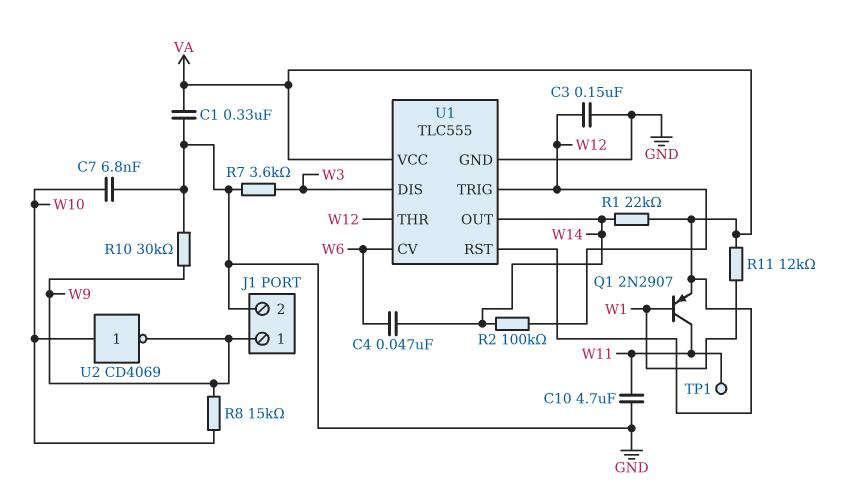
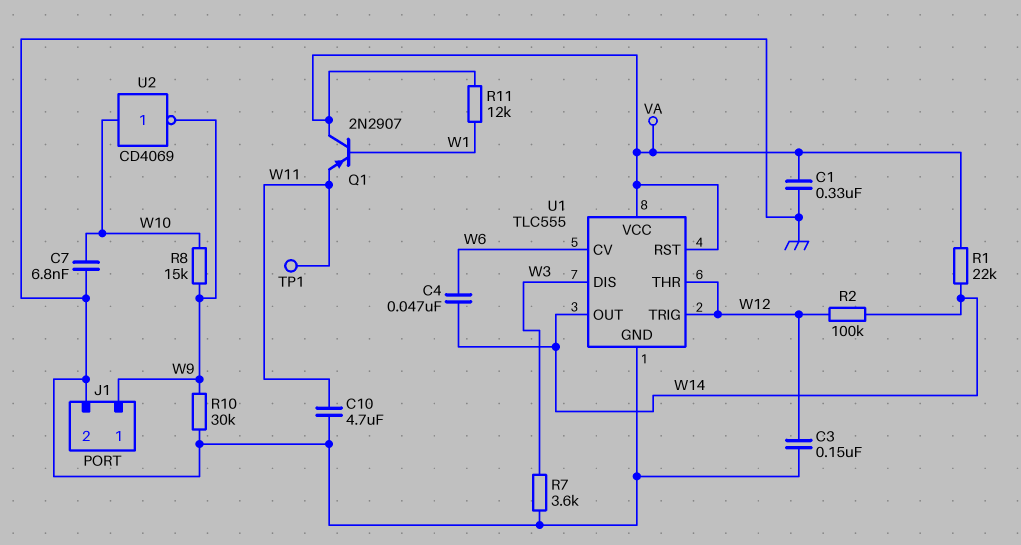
Q1: PNP 2N2907 (B W1, C W11, E VA) -> PNP 2N2907 (B W1, C VA, E W11)

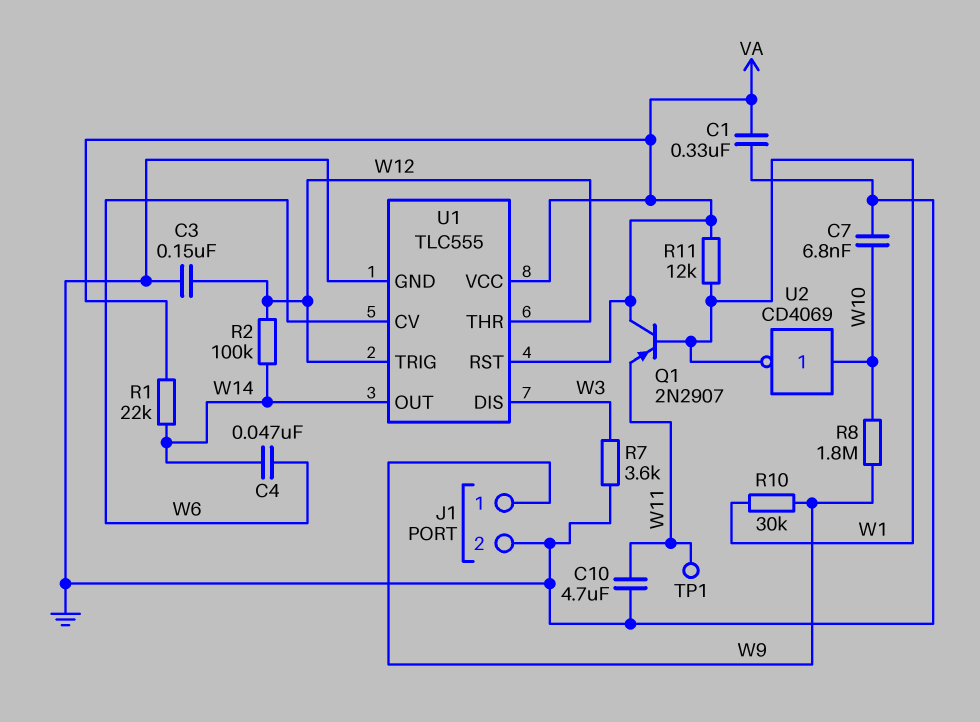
R8: 15k (W9, W10) -> 1.8M (W9, W10)
R10: 30k (GND, W9) -> 30k (W1, W9)
U2: NOT CD4069 (in W10, out W9) -> NOT CD4069 (in W10, out W1)

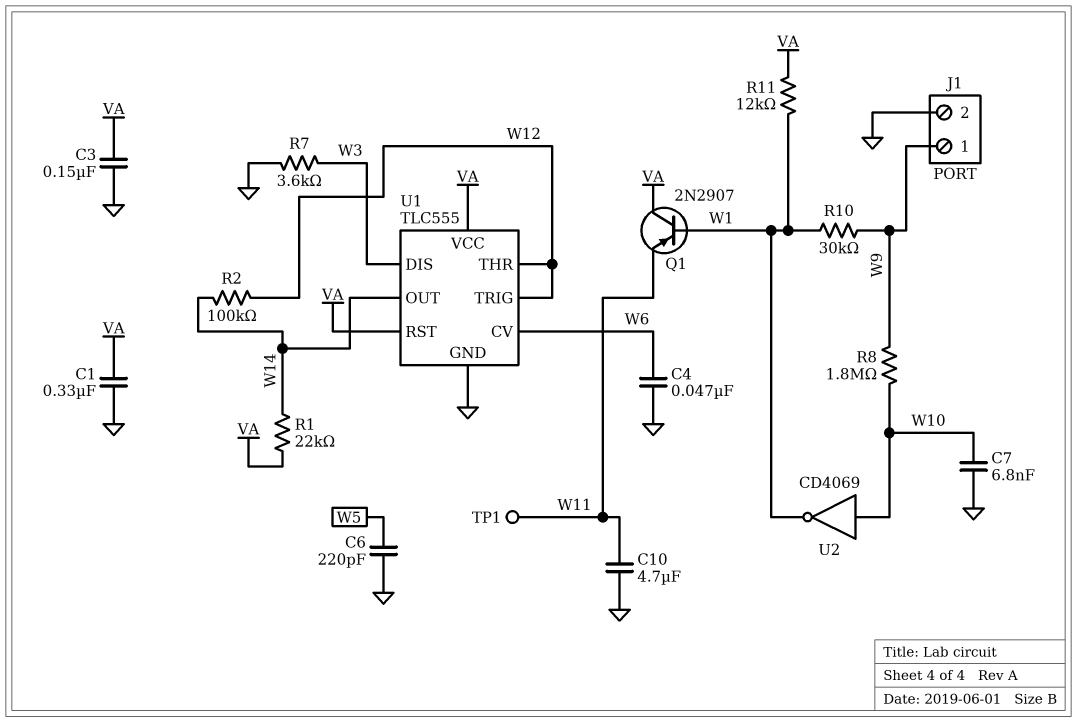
C3: 150nF (GND, W12) -> 150nF (GND, VA)
C4: 47nF (W6, W14) -> 47nF (GND, W6)
C6: none -> 220pF (GND, W5)

